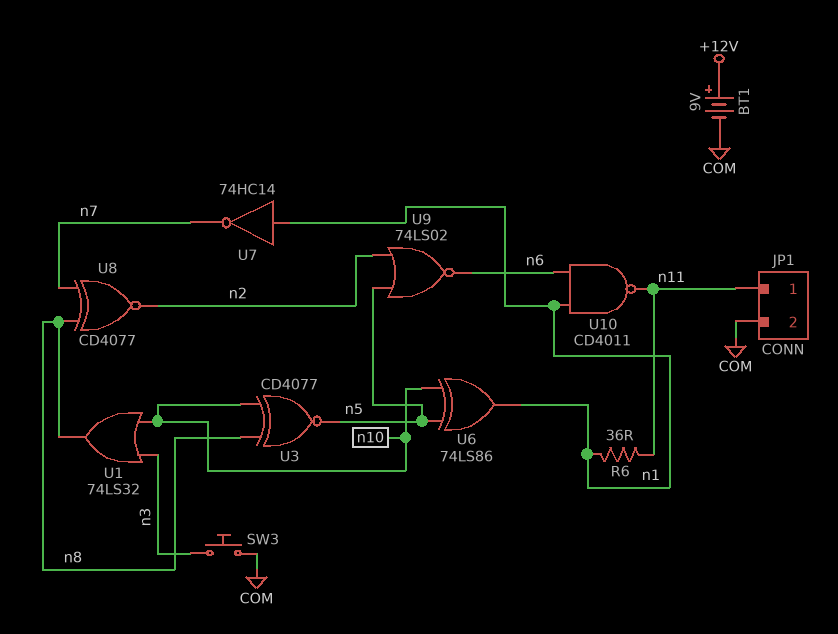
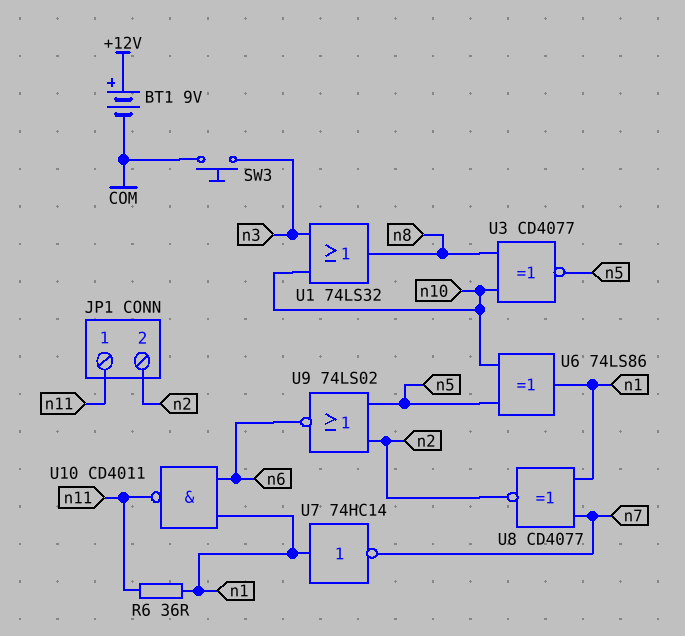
JP1 pin 2: COM -> n2
U8: XNOR CD4077 (in n7, in n8, out n2) -> XNOR CD4077 (in n1, in n7, out n2)

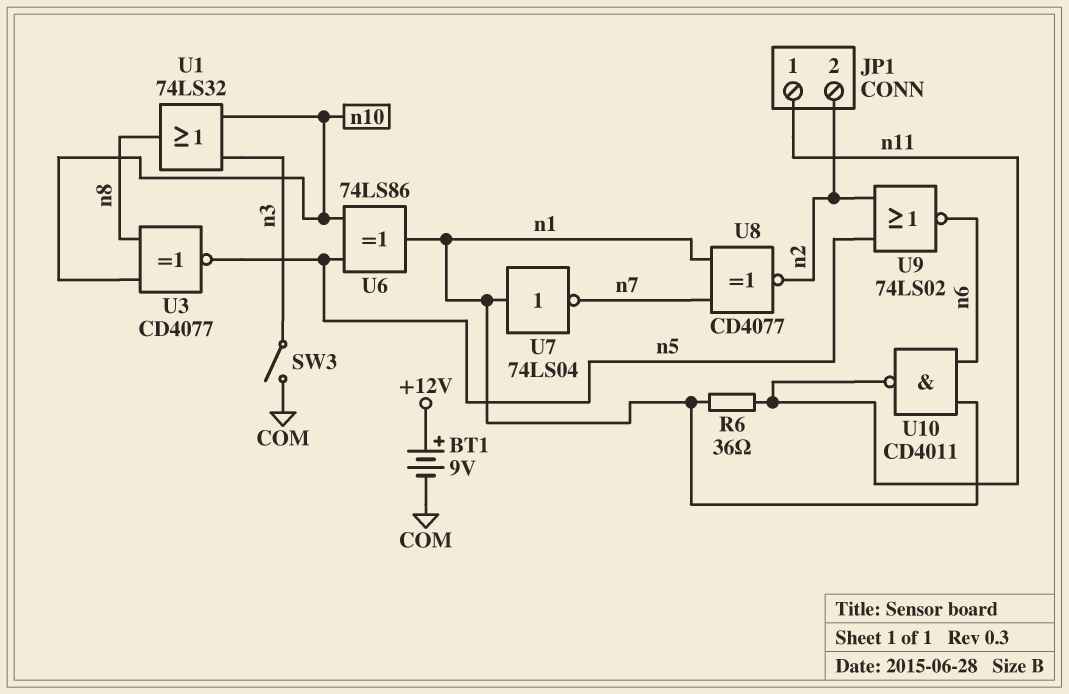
SW3: button (COM, n3) -> switch (COM, n3)
U7: NOT 74HC14 (in n1, out n7) -> NOT 74LS04 (in n1, out n7)

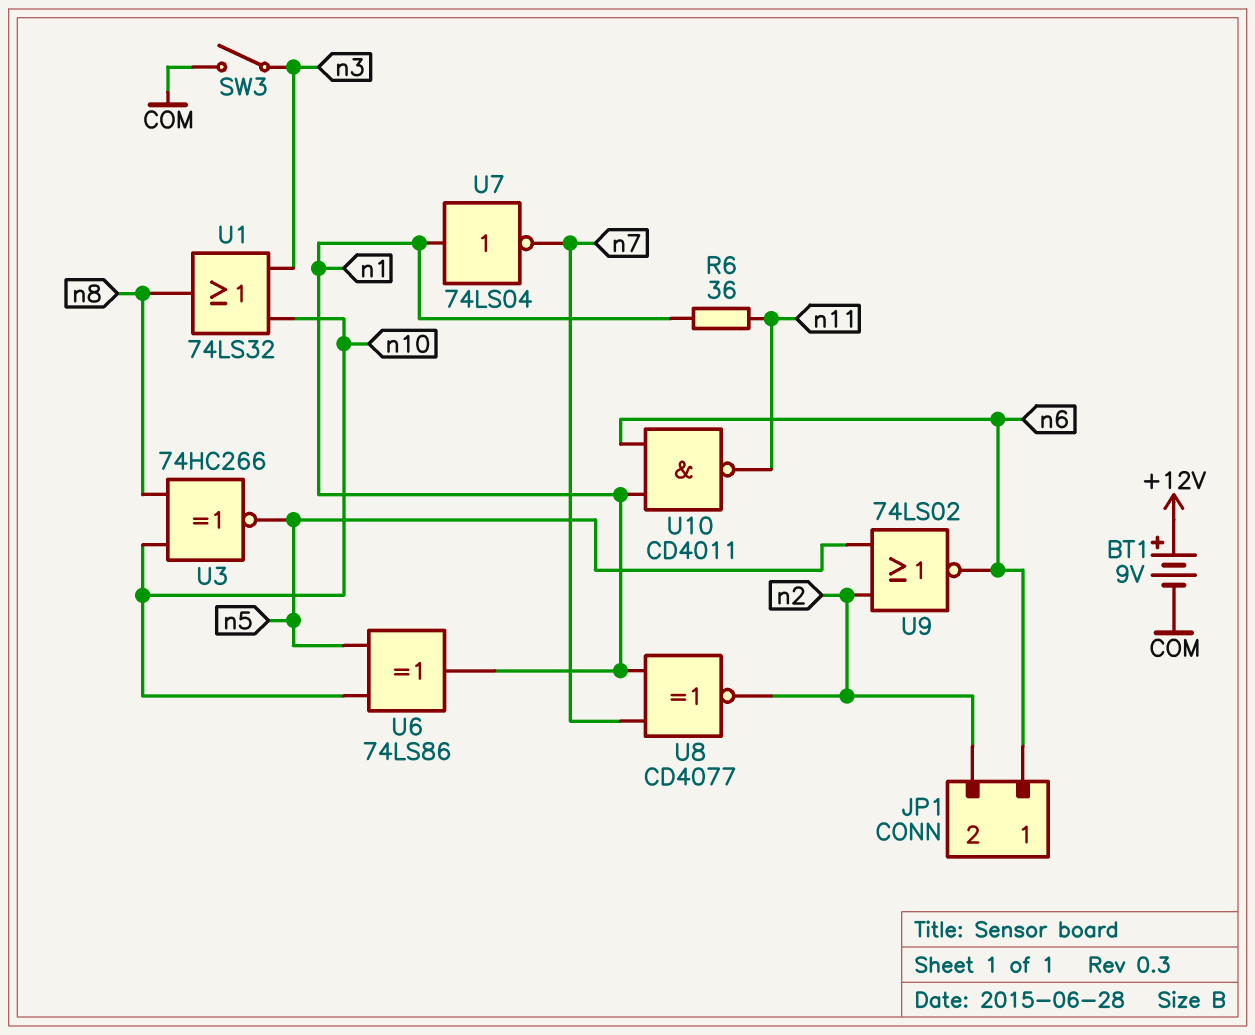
JP1 pin 1: n11 -> n6
U3: XNOR CD4077 (in n8, in n10, out n5) -> XNOR 74HC266 (in n8, in n10, out n5)

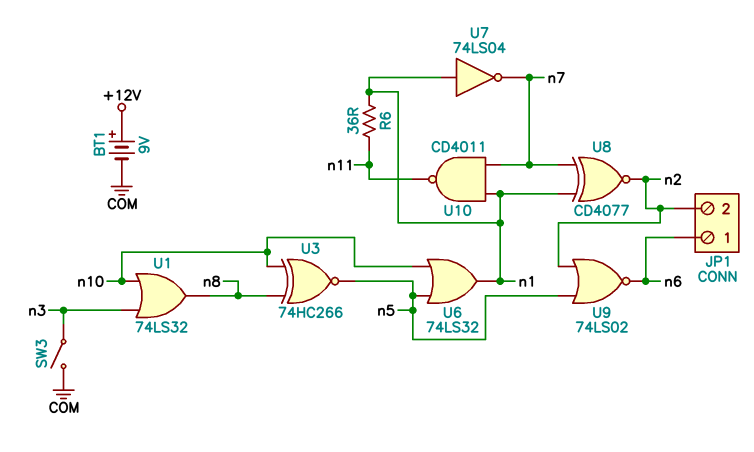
U6: XOR 74LS86 (in n5, in n10, out n1) -> OR 74LS32 (in n5, in n10, out n1)
U10: NAND CD4011 (in n1, in n6, out n11) -> NAND CD4011 (in n1, in n7, out n11)

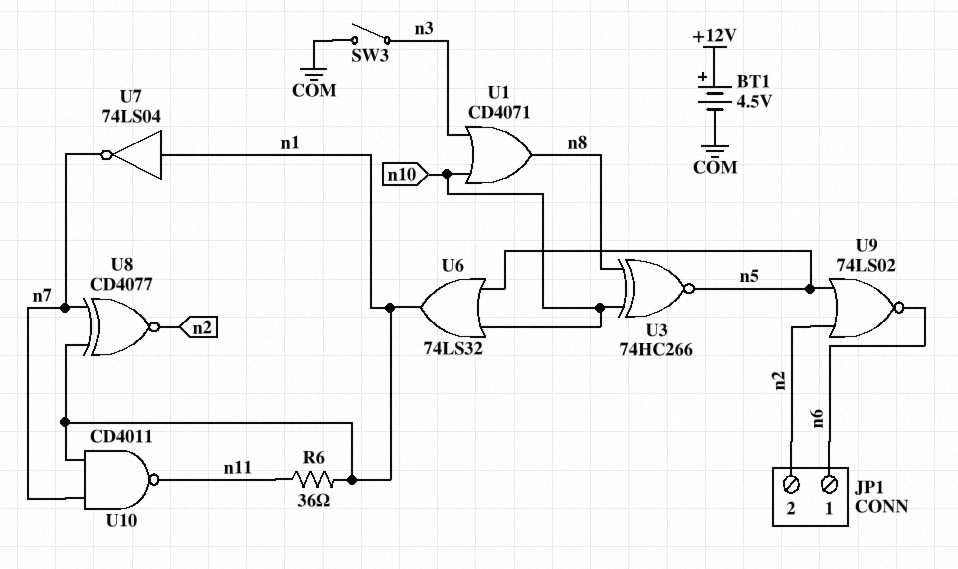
BT1: 9V (plus +12V, minus COM) -> 4.5V (plus +12V, minus COM)
U1: OR 74LS32 (in n3, in n10, out n8) -> OR CD4071 (in n3, in n10, out n8)

